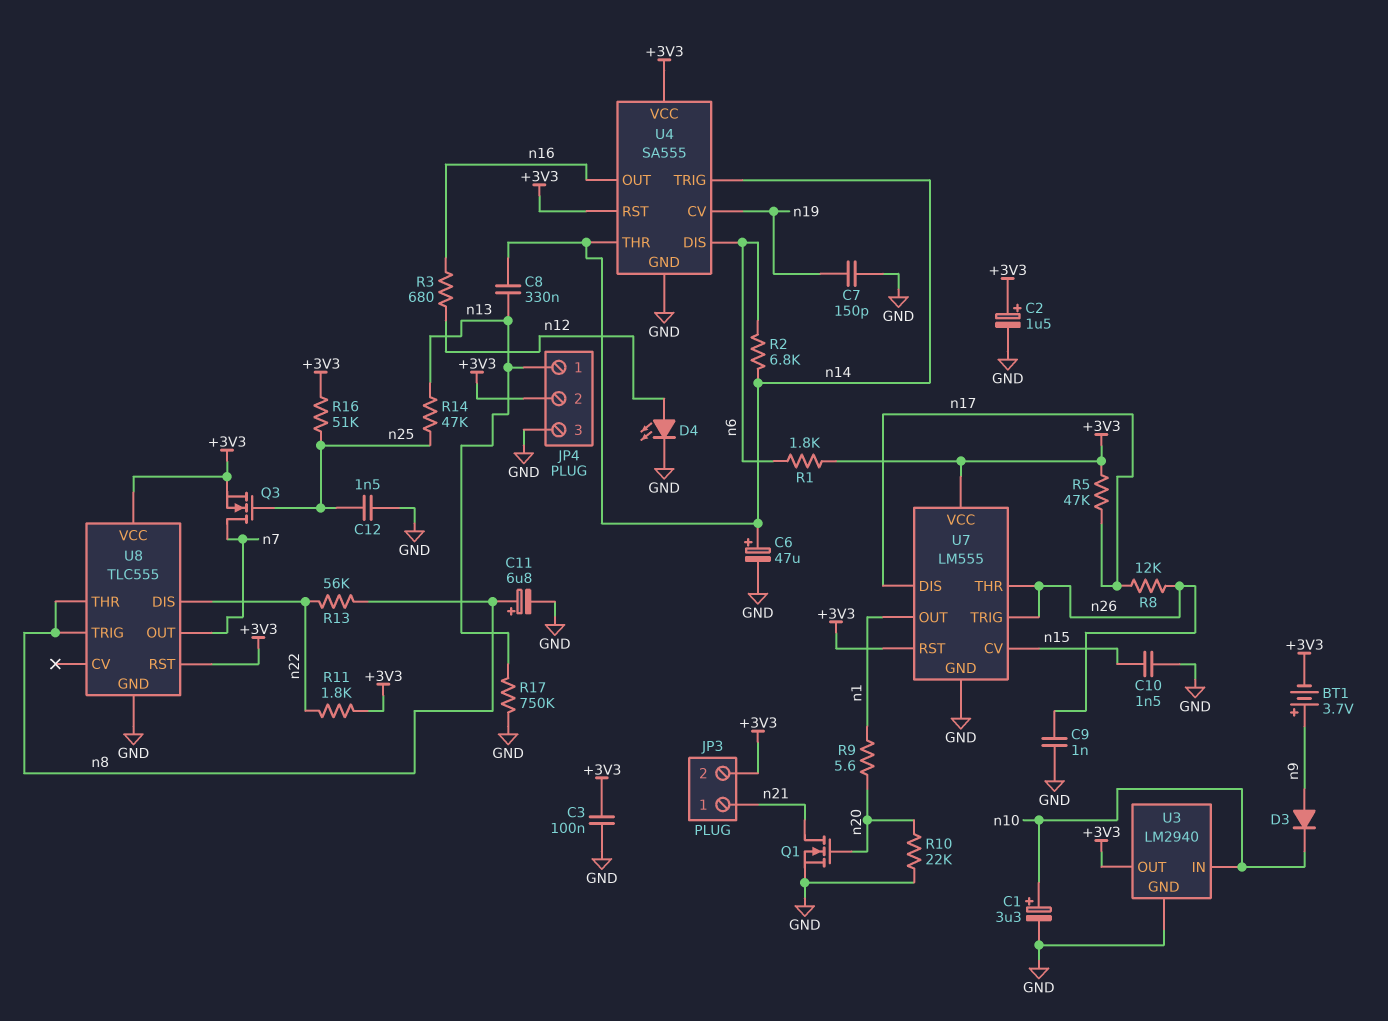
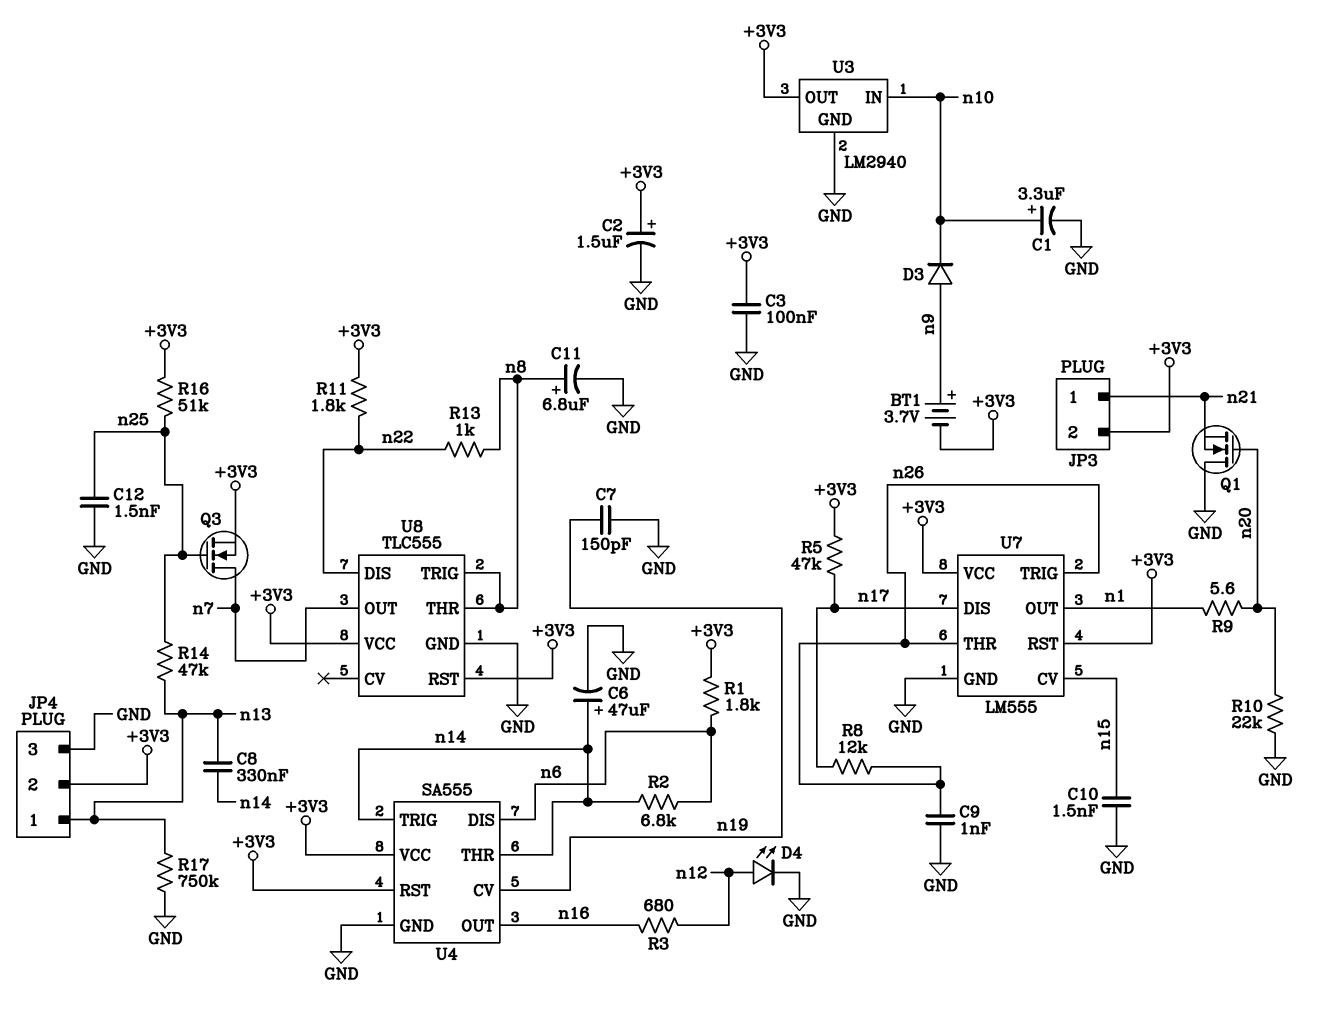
Q1: NMOS (G n20, D n21, S GND) -> NMOS (G n20, D GND, S n21)
R13: 56k (n8, n22) -> 1k (n8, n22)

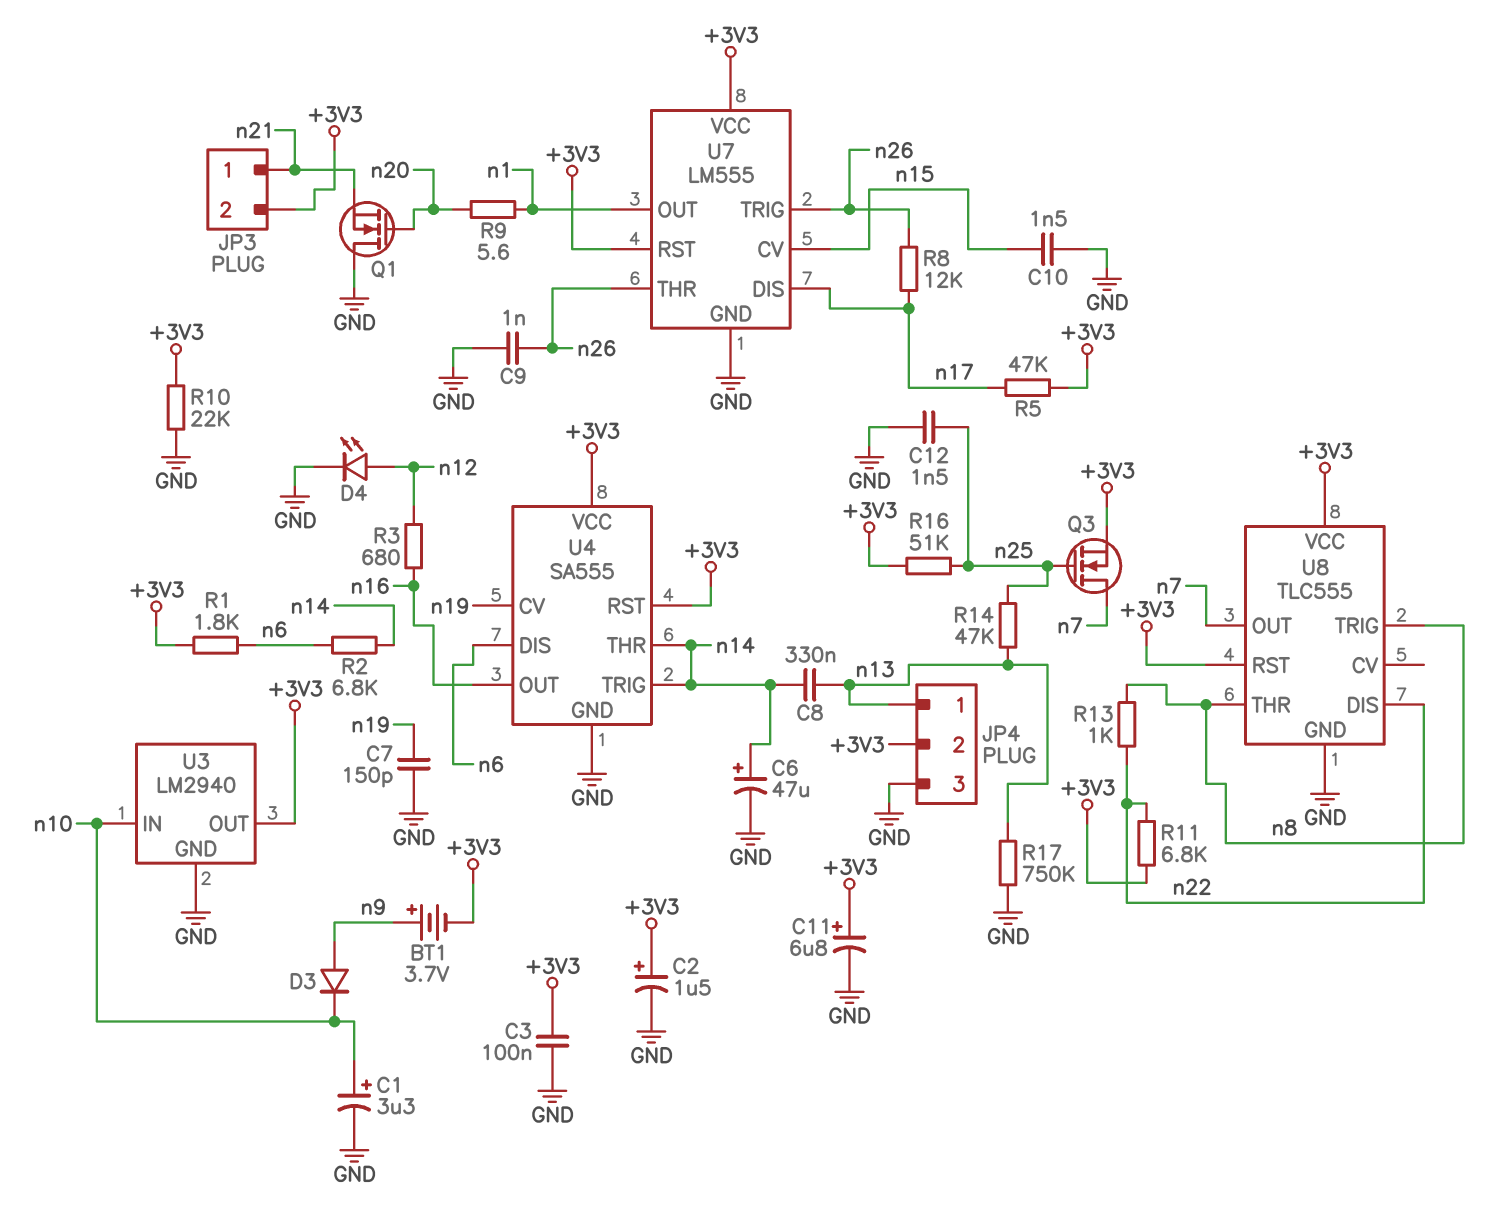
C11: 6.8uF (plus n8, minus GND) -> 6.8uF (plus +3V3, minus GND)
R10: 22k (GND, n20) -> 22k (+3V3, GND)
R11: 1.8k (+3V3, n22) -> 6.8k (+3V3, n22)

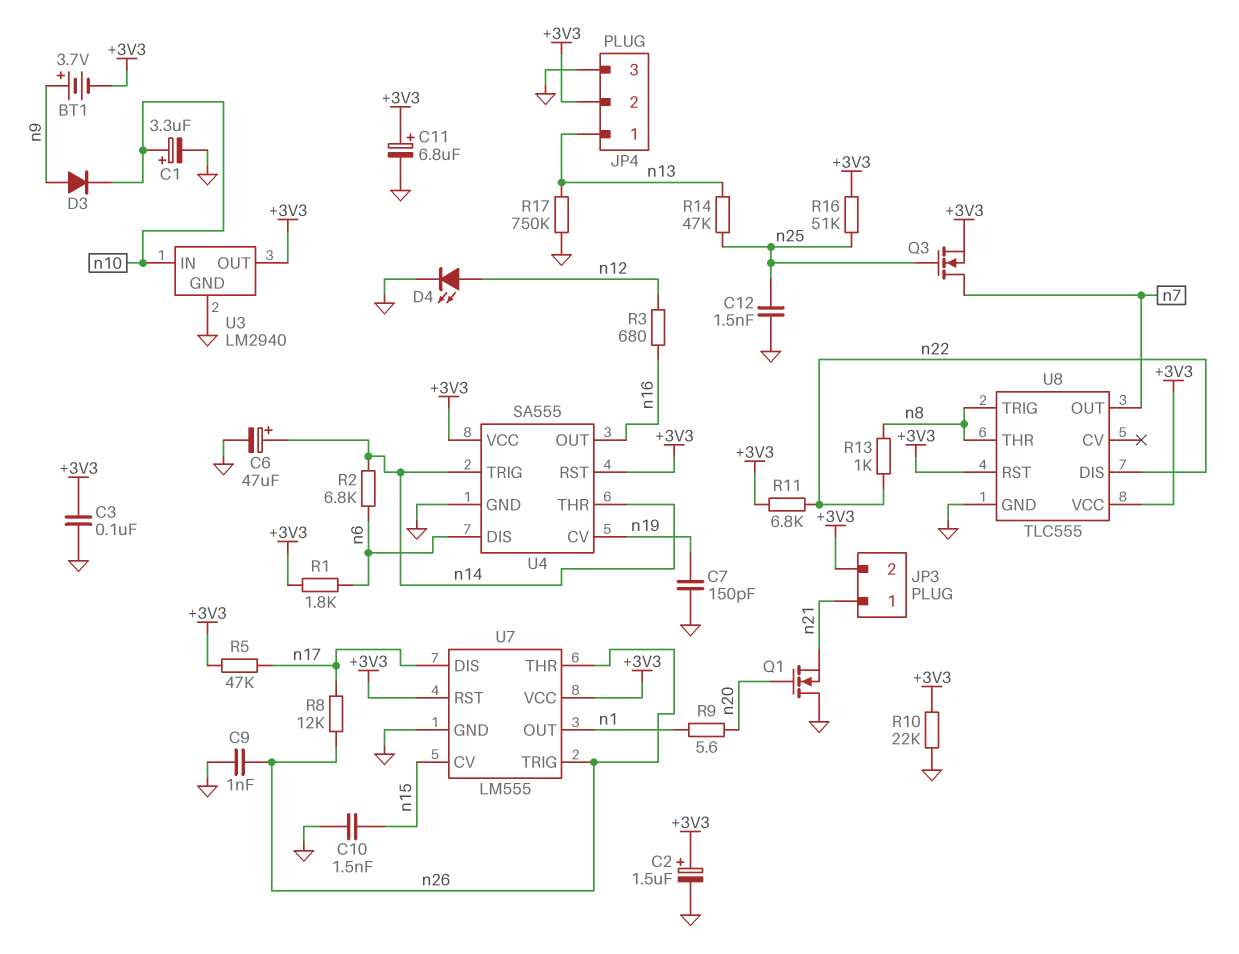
C8: 330nF (n13, n14) -> none

